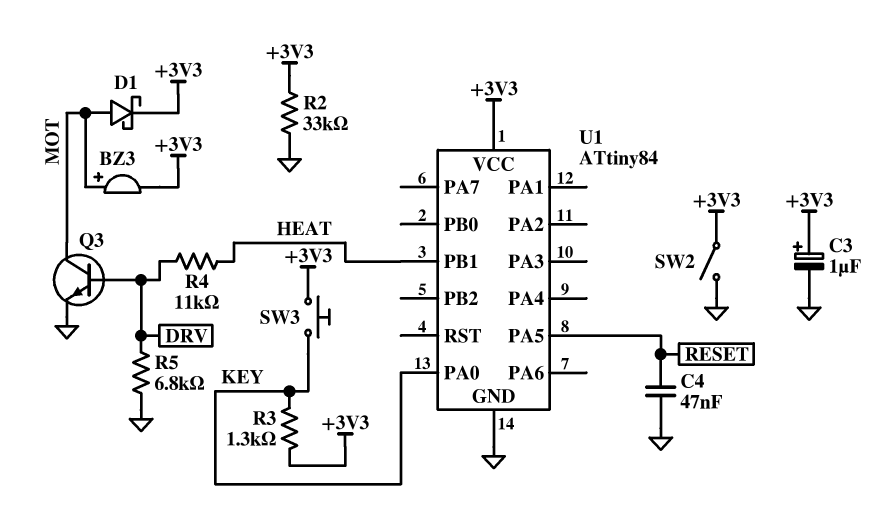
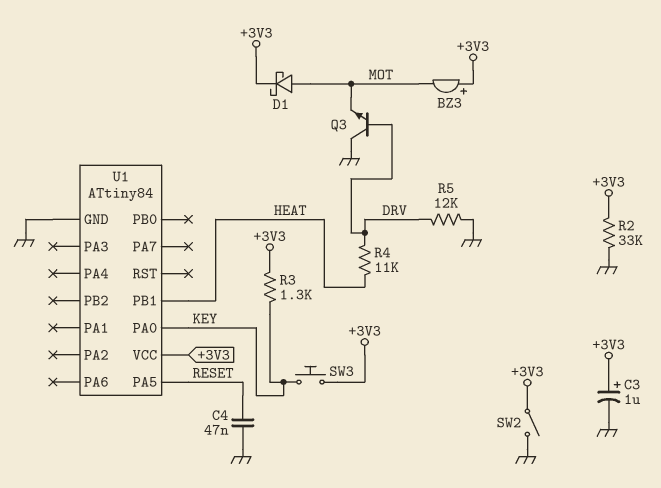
BZ3: buzzer (plus MOT, minus +3V3) -> buzzer (plus +3V3, minus MOT)
Q3: NPN (B DRV, C MOT, E GND) -> NPN (B DRV, C GND, E MOT)
R5: 6.8k (DRV, GND) -> 12k (DRV, GND)

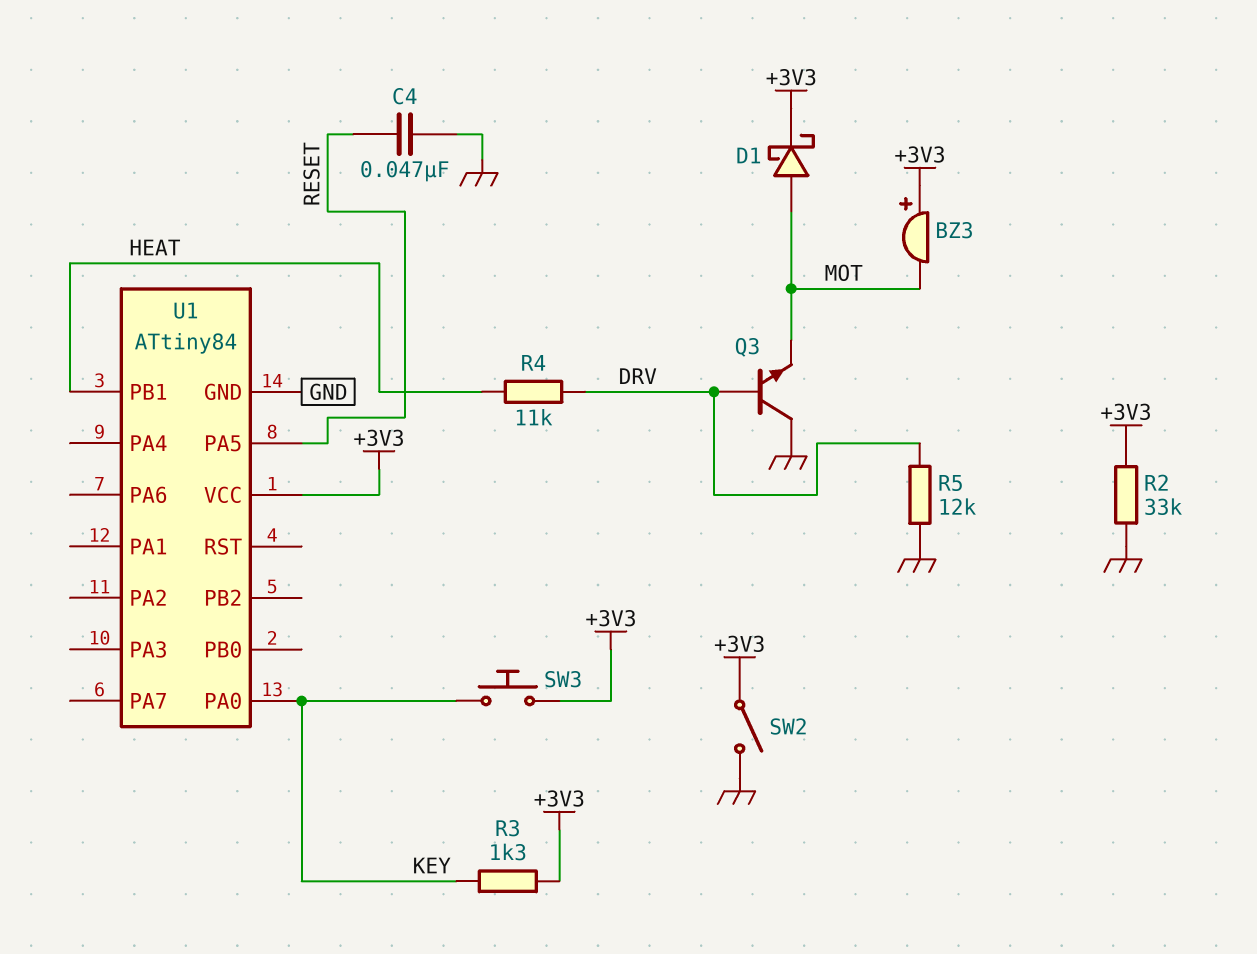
C3: 1uF (plus +3V3, minus GND) -> none

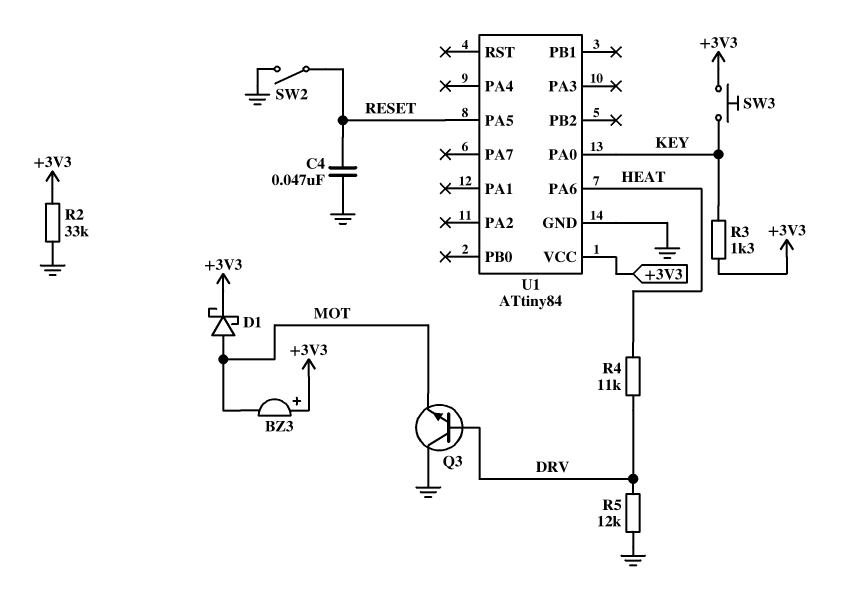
SW2: switch (+3V3, GND) -> switch (GND, RESET)
U1 pin PA6: none -> HEAT
U1 pin PB1: HEAT -> none

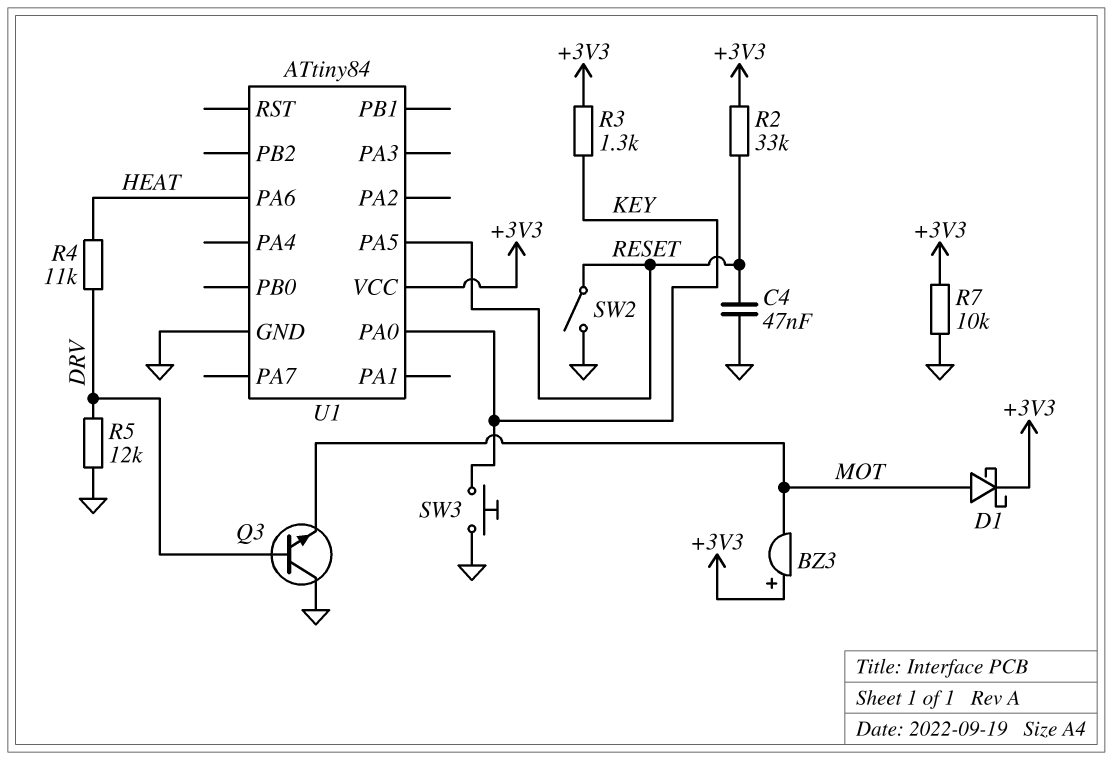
R2: 33k (+3V3, GND) -> 33k (+3V3, RESET)
R7: none -> 10k (+3V3, GND)
SW3: button (+3V3, KEY) -> button (GND, KEY)

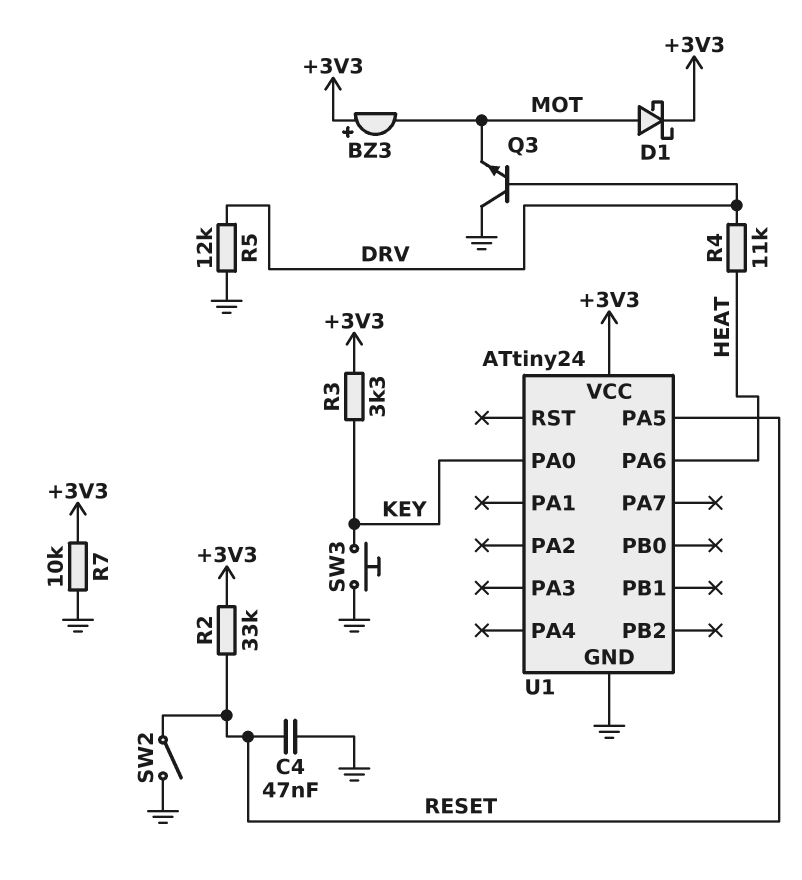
R3: 1.3k (+3V3, KEY) -> 3.3k (+3V3, KEY)
U1: ATtiny84 -> ATtiny24

